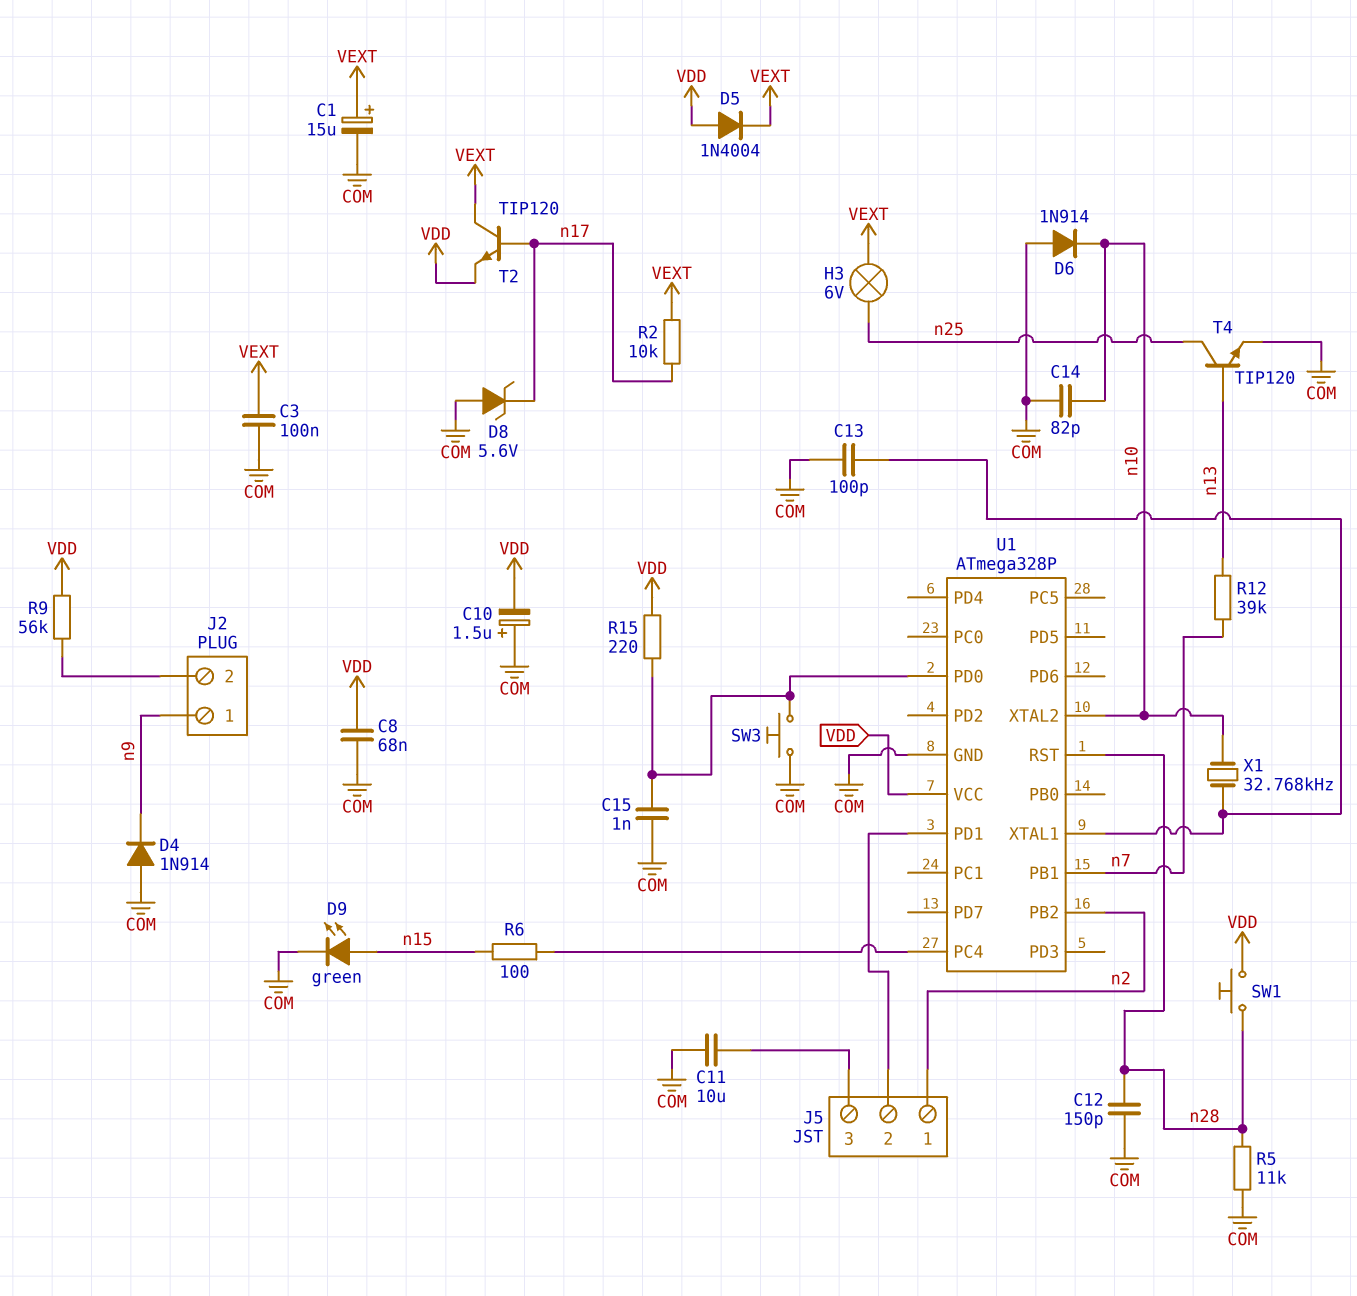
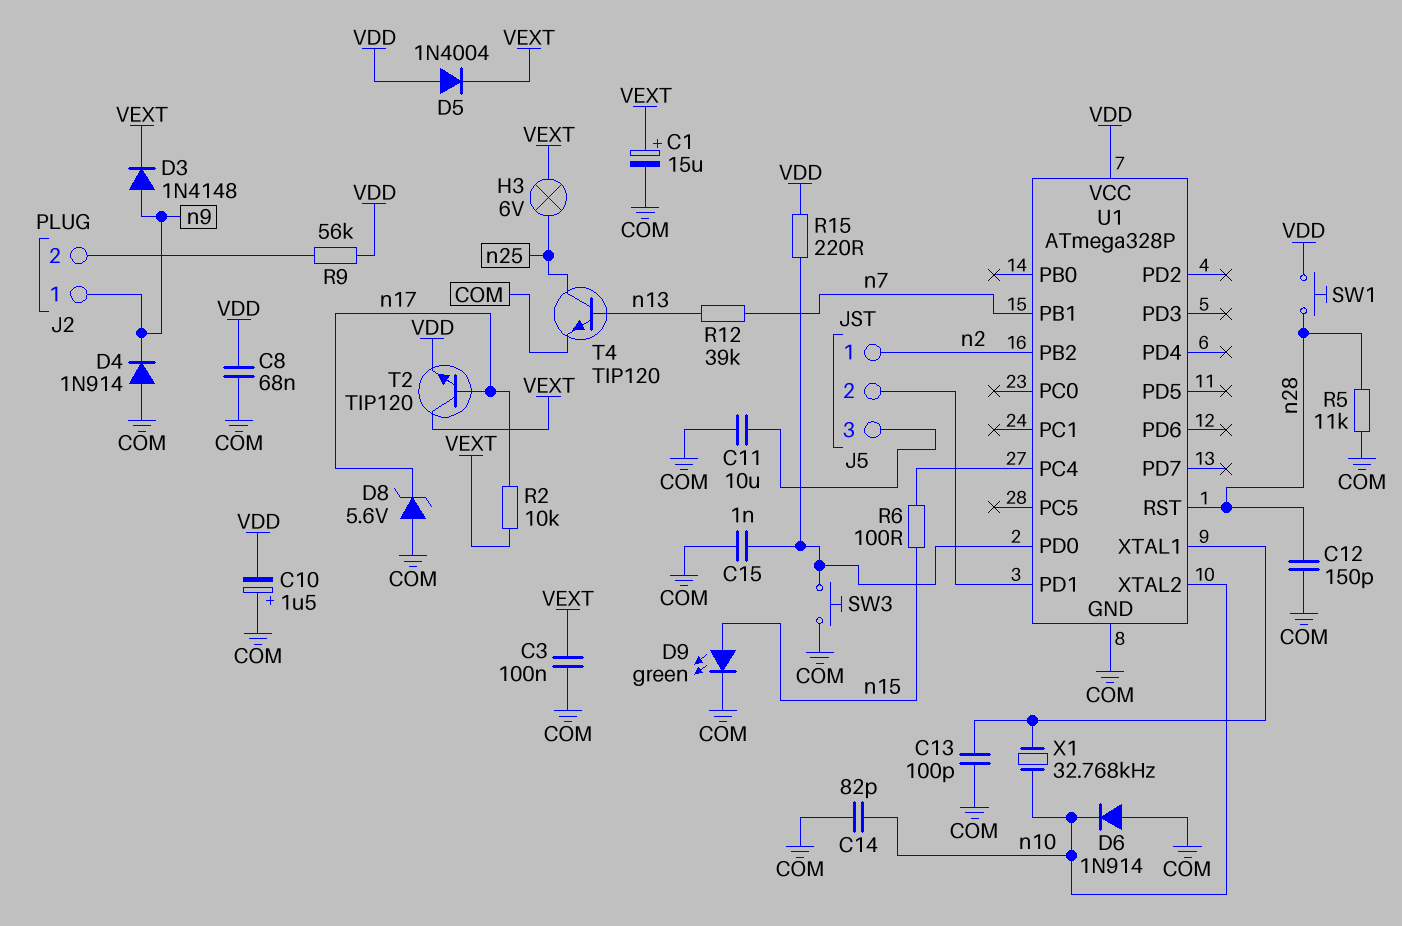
D3: none -> diode 1N4148 (A n9, K VEXT)

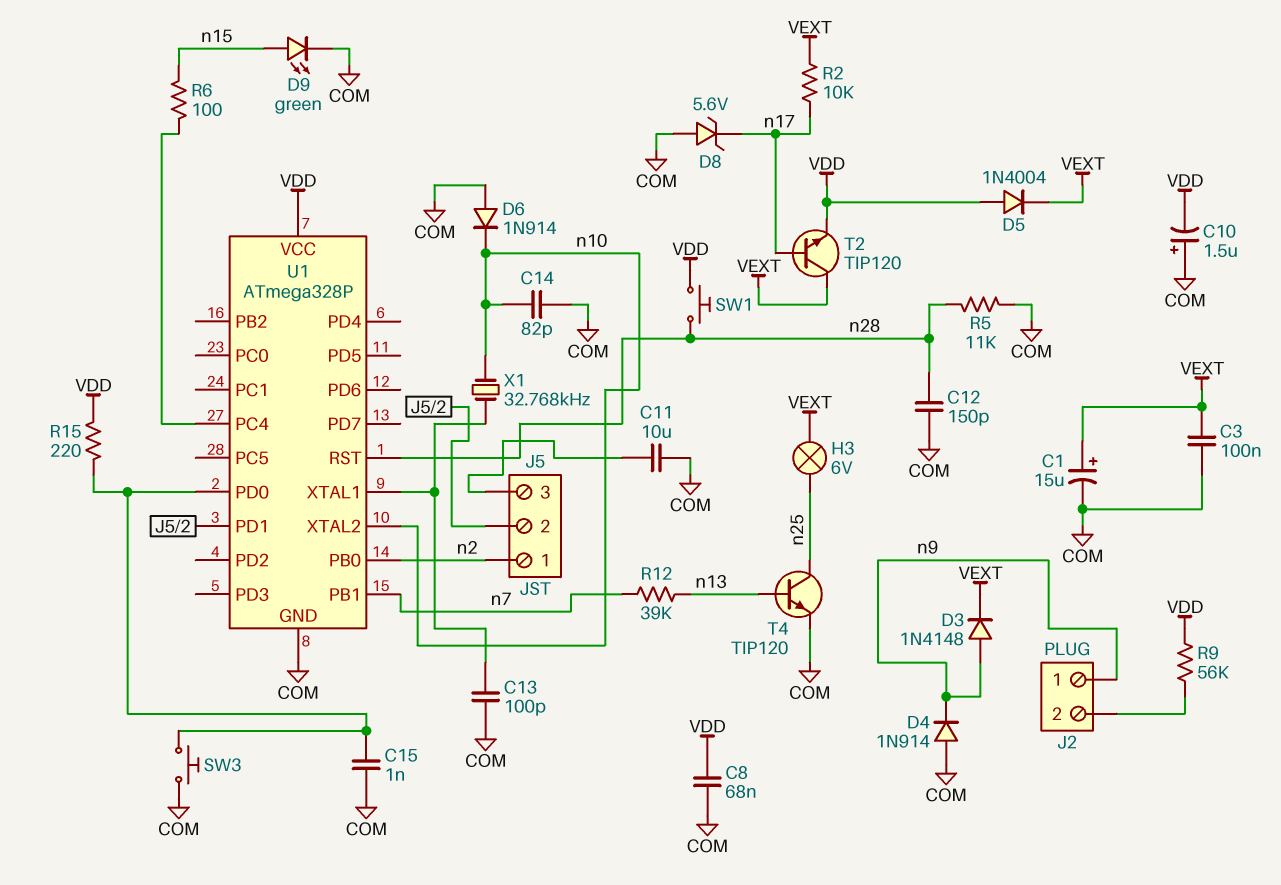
U1 pin PB0: none -> n2
U1 pin PB2: n2 -> none

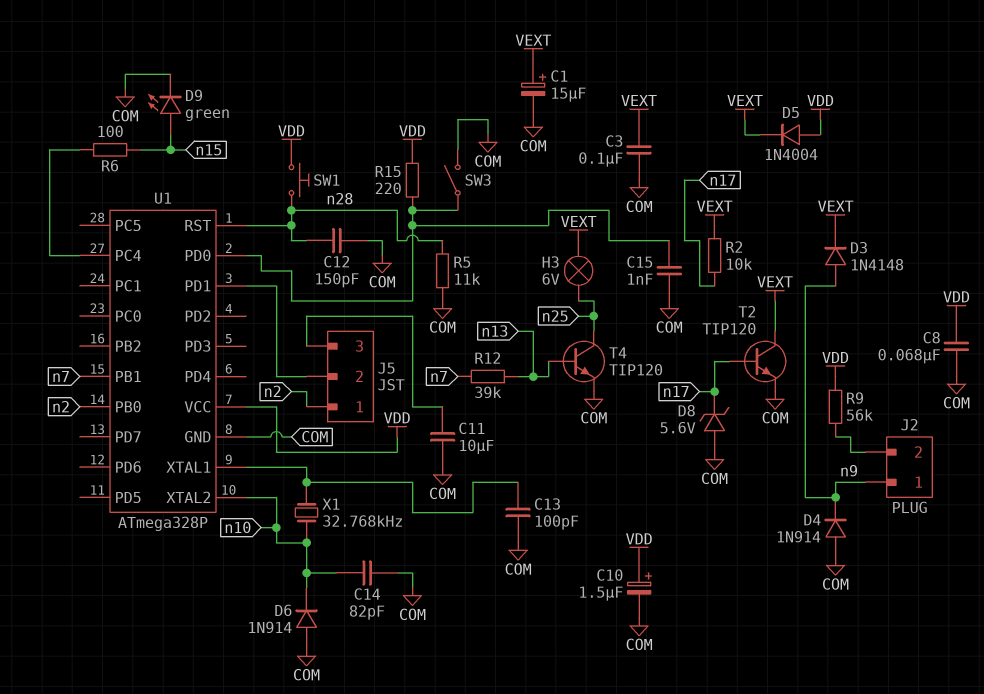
C10: 1.5uF (plus COM, minus VDD) -> 1.5uF (plus VDD, minus COM)
SW3: button (COM, U1/PD0) -> switch (COM, U1/PD0)
T2: NPN TIP120 (B n17, C VEXT, E VDD) -> NPN TIP120 (B n17, C VEXT, E COM)

